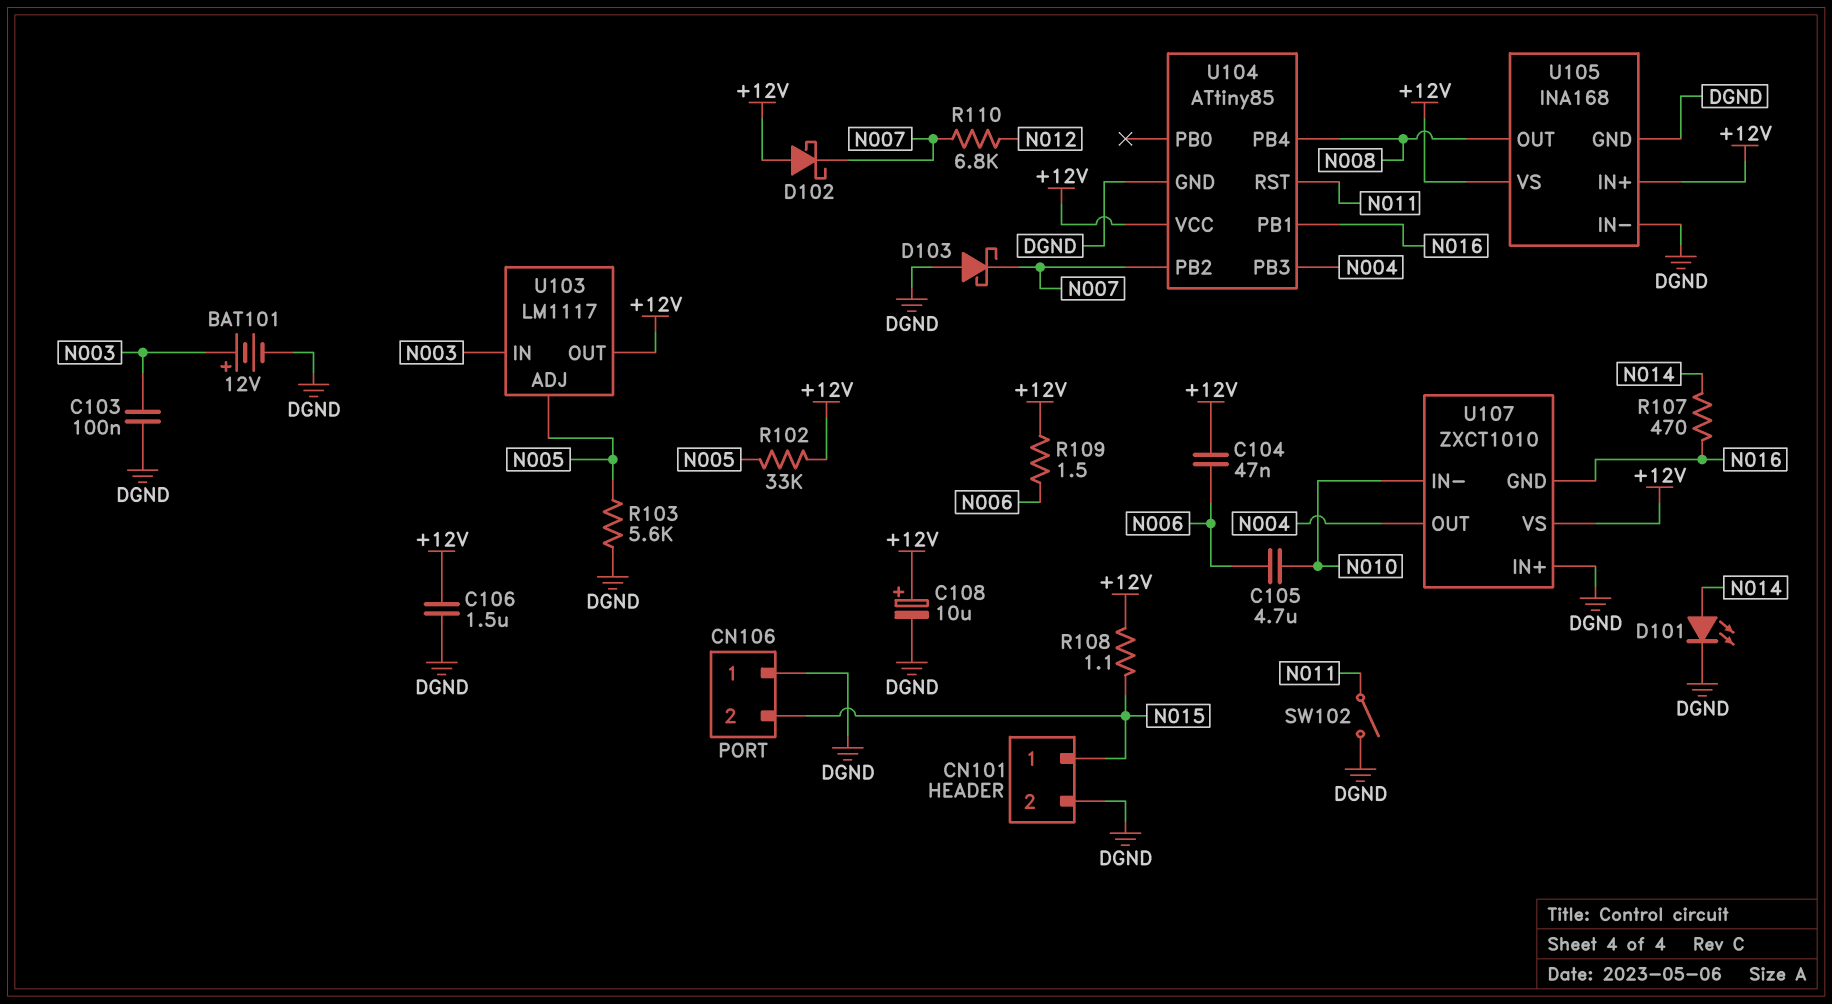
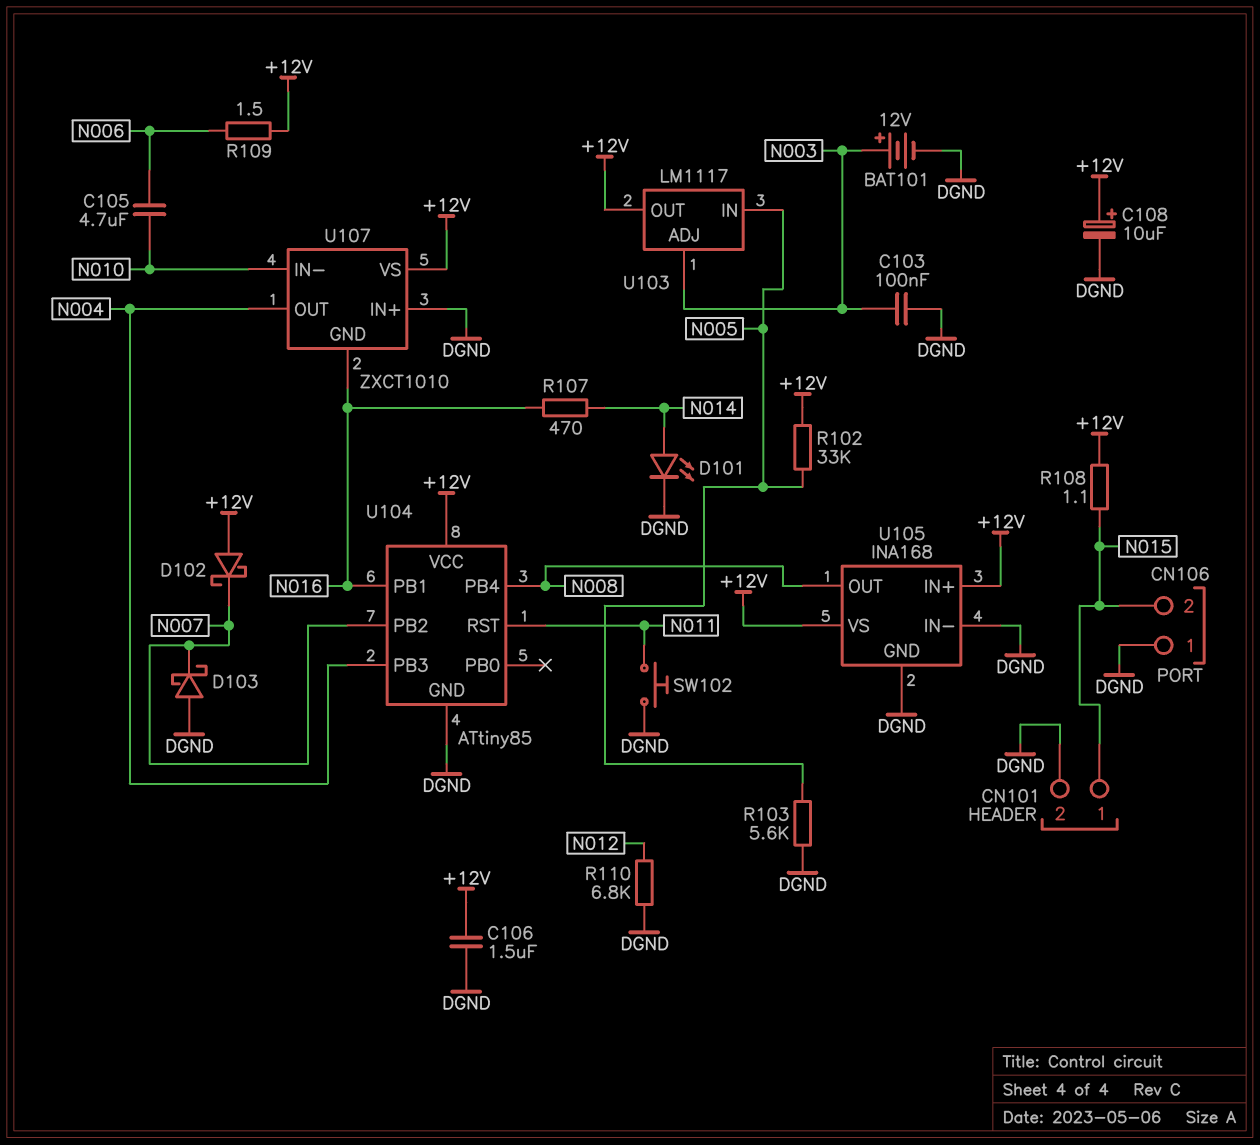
C104: 47nF (+12V, N006) -> none
R110: 6.8k (N007, N012) -> 6.8k (DGND, N012)
SW102: switch (DGND, N011) -> button (DGND, N011)
U103 pin ADJ: N005 -> N003
U103 pin IN: N003 -> N005

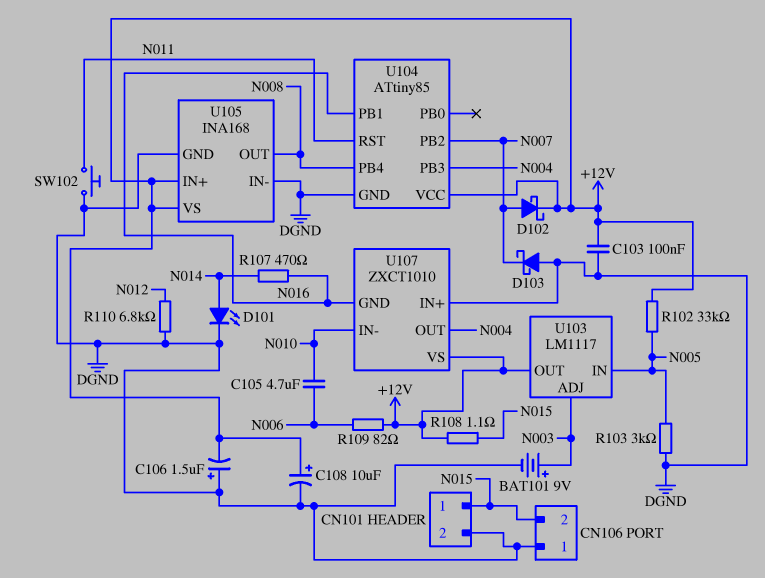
BAT101: 12V (plus N003, minus DGND) -> 9V (plus N003, minus DGND)
C103: 100nF (DGND, N003) -> 100nF (+12V, DGND)
C106: 1.5uF (+12V, DGND) -> 1.5uF (plus DGND, minus +12V)
D102: schottky (A +12V, K N007) -> schottky (A N007, K +12V)
R103: 5.6k (DGND, N005) -> 3k (DGND, N005)
R109: 1.5 (+12V, N006) -> 82 (+12V, N006)

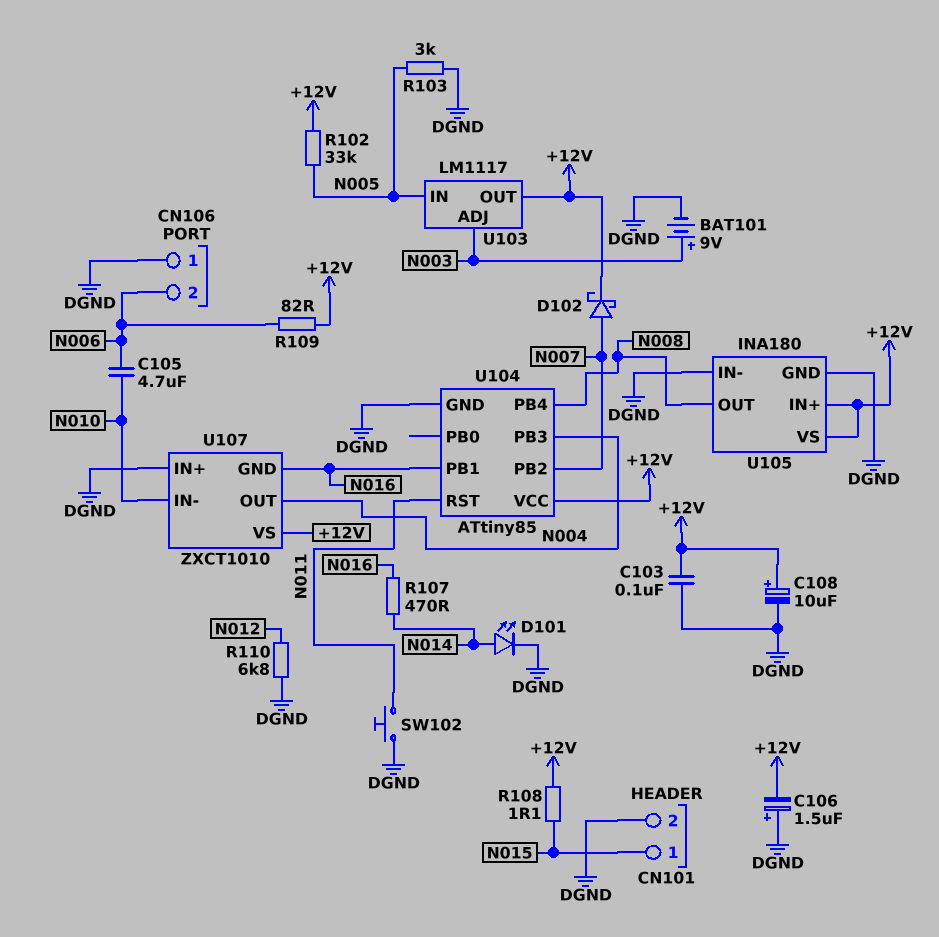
CN106 pin 2: N015 -> N006
D103: schottky (A DGND, K N007) -> none
U105: INA168 -> INA180

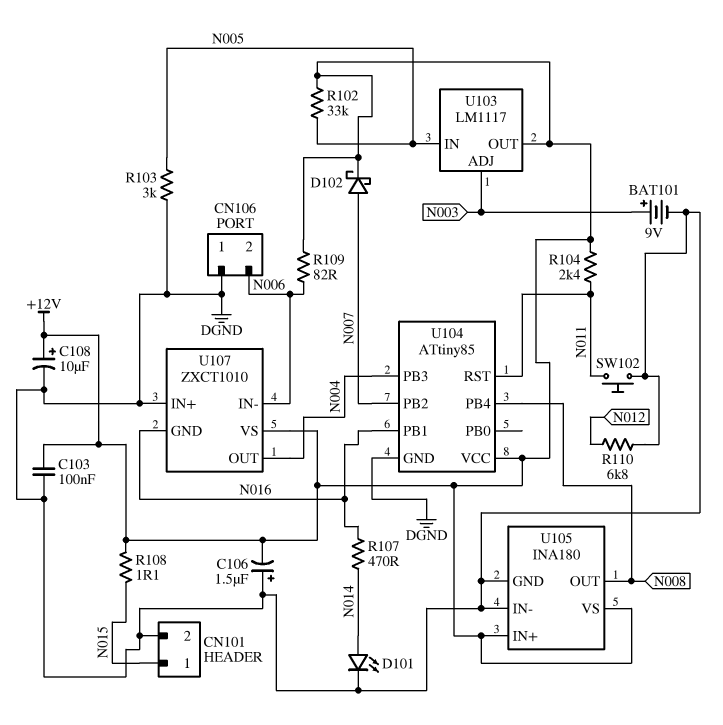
C105: 4.7uF (N006, N010) -> none
R104: none -> 2.4k (+12V, N011)
U107 pin IN-: N010 -> N006

